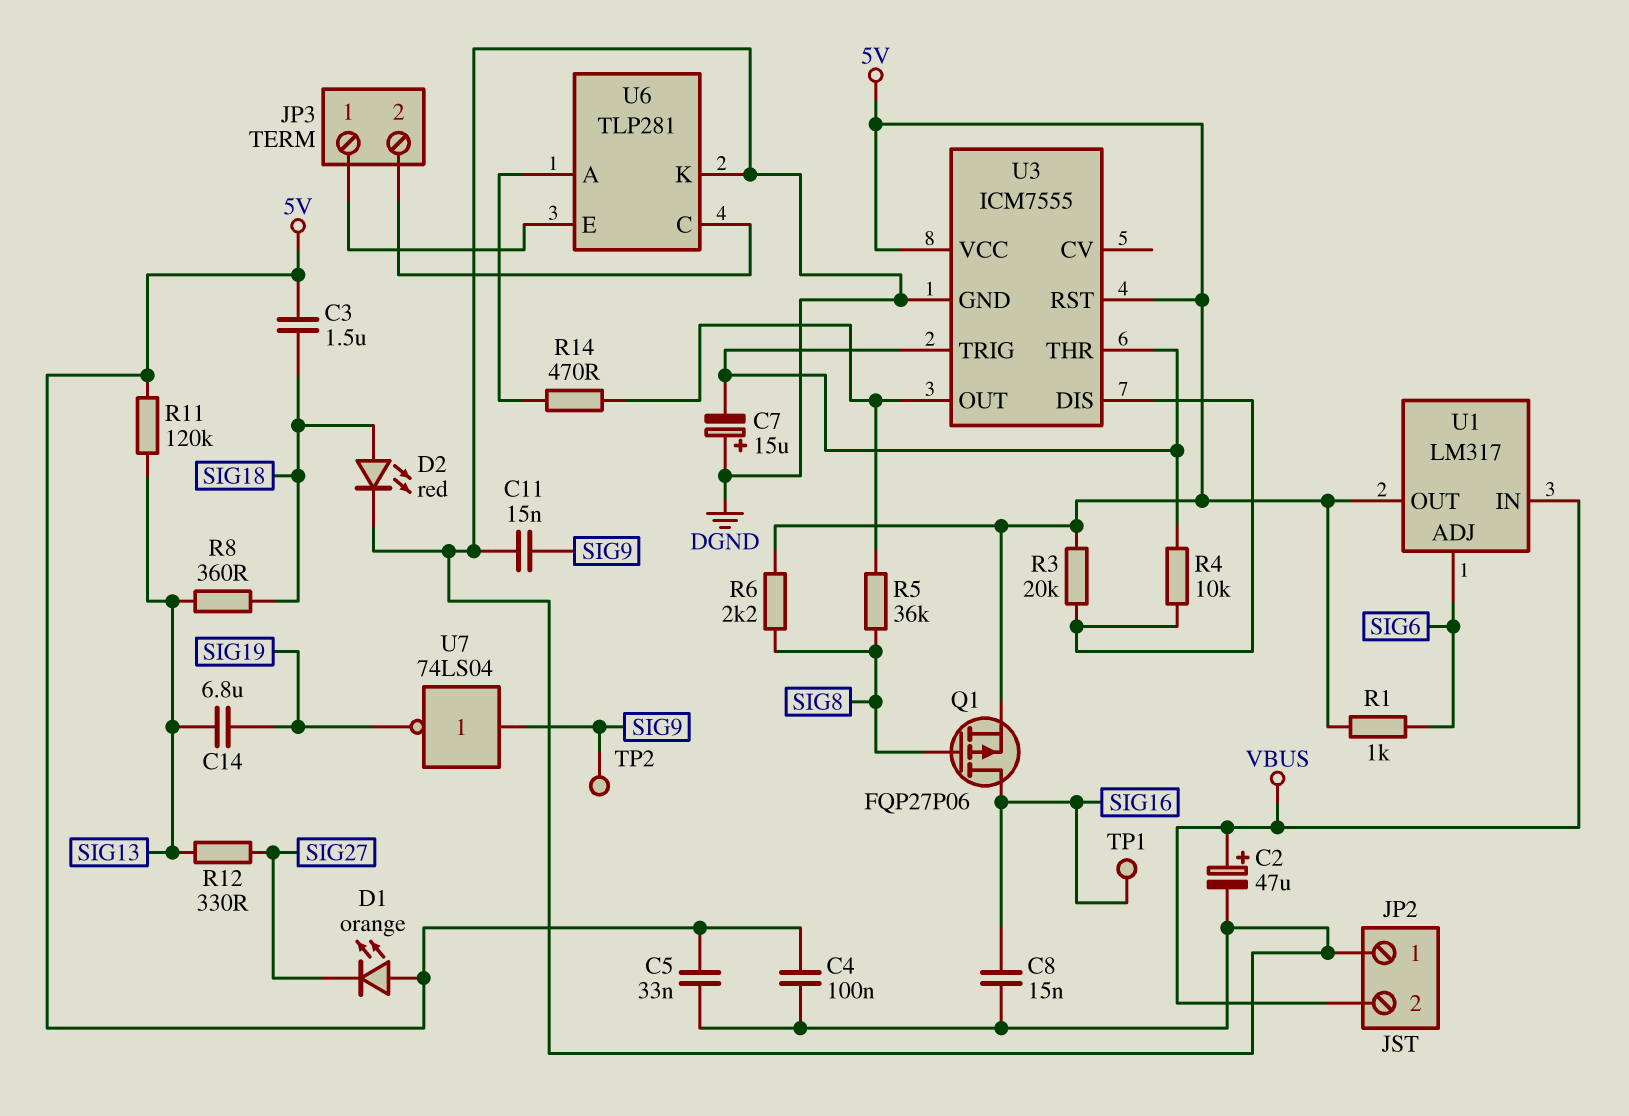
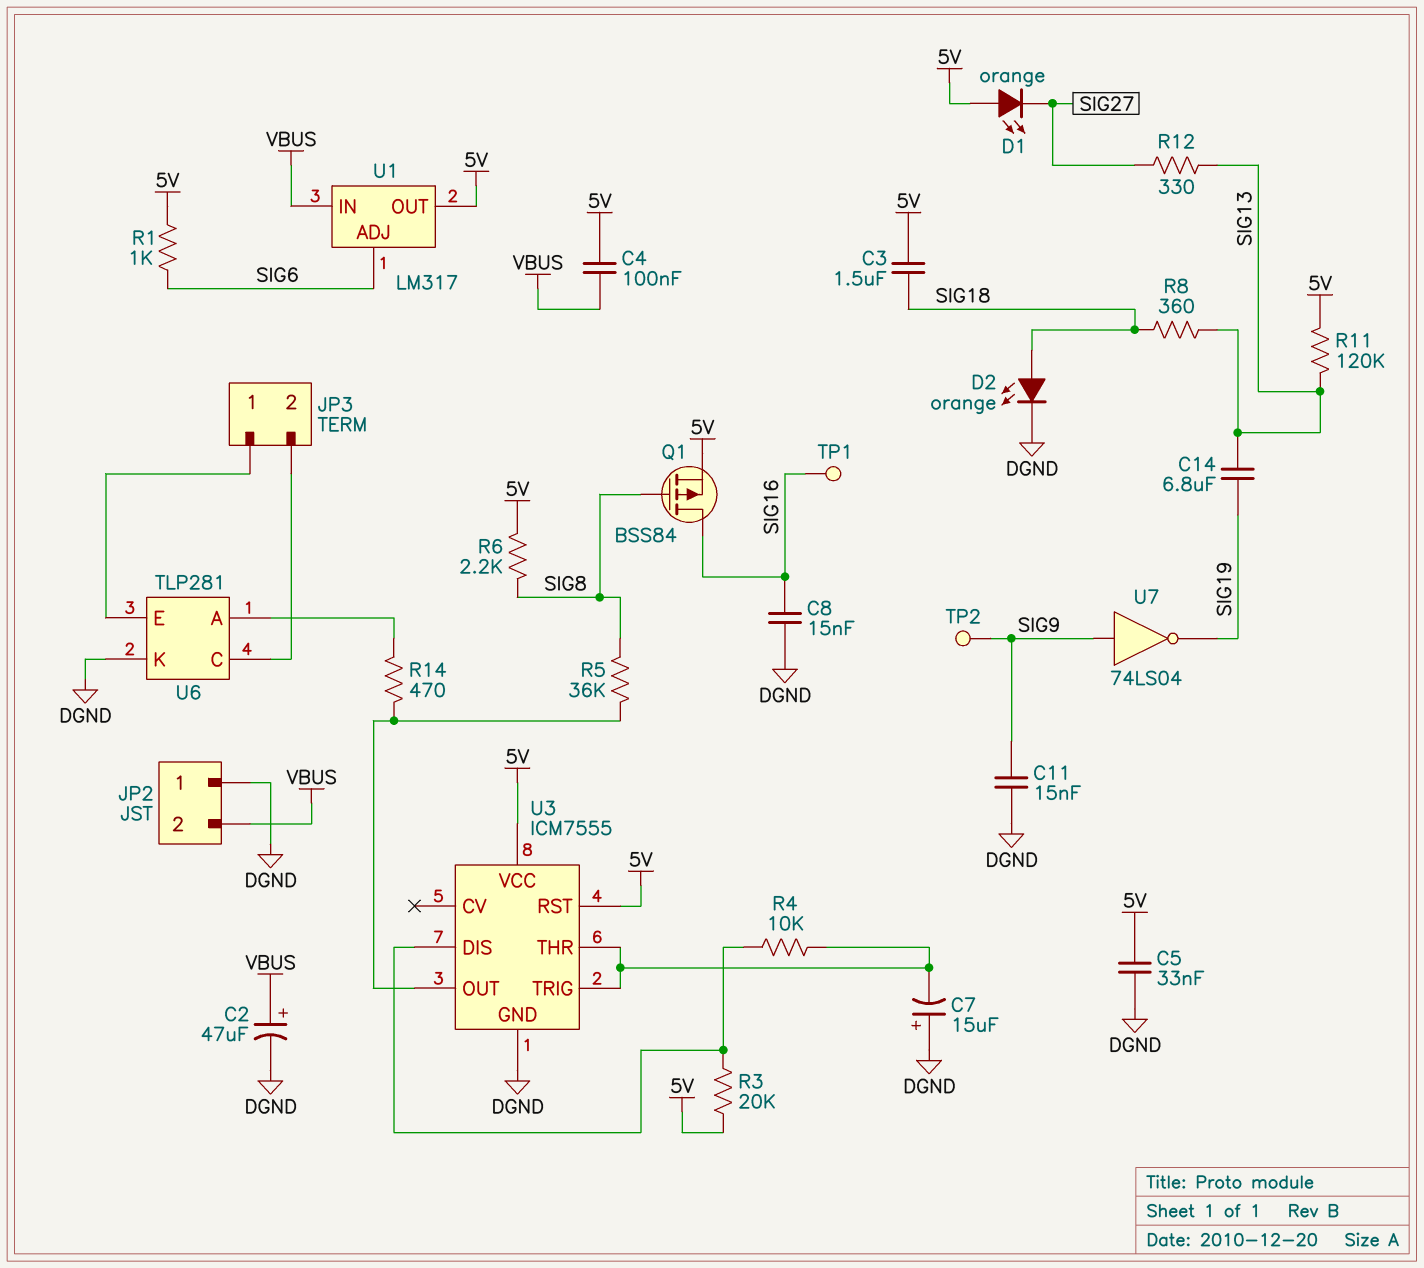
C4: 100nF (5V, DGND) -> 100nF (5V, VBUS)
D2: LED red (A SIG18, K DGND) -> LED orange (A SIG18, K DGND)
Q1: PMOS FQP27P06 (G SIG8, D SIG16, S 5V) -> PMOS BSS84 (G SIG8, D SIG16, S 5V)

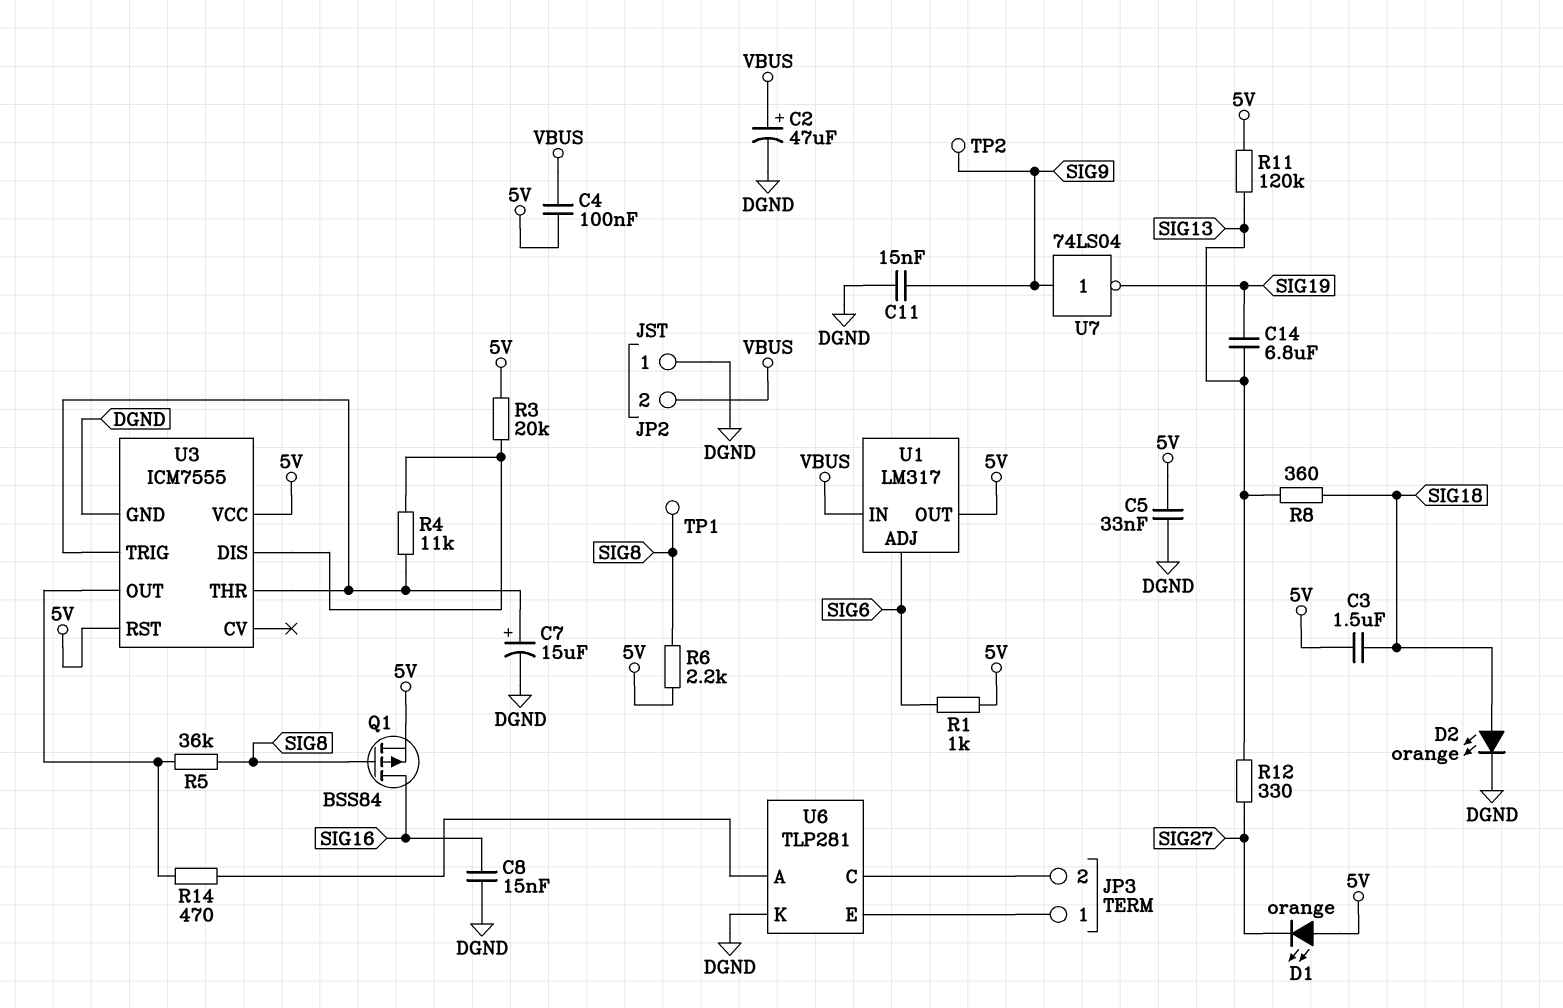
C7: 15uF (plus DGND, minus U3/THR) -> 15uF (plus U3/THR, minus DGND)
R4: 10k (U3/DIS, U3/THR) -> 11k (U3/DIS, U3/THR)
TP1: test point (SIG16) -> test point (SIG8)

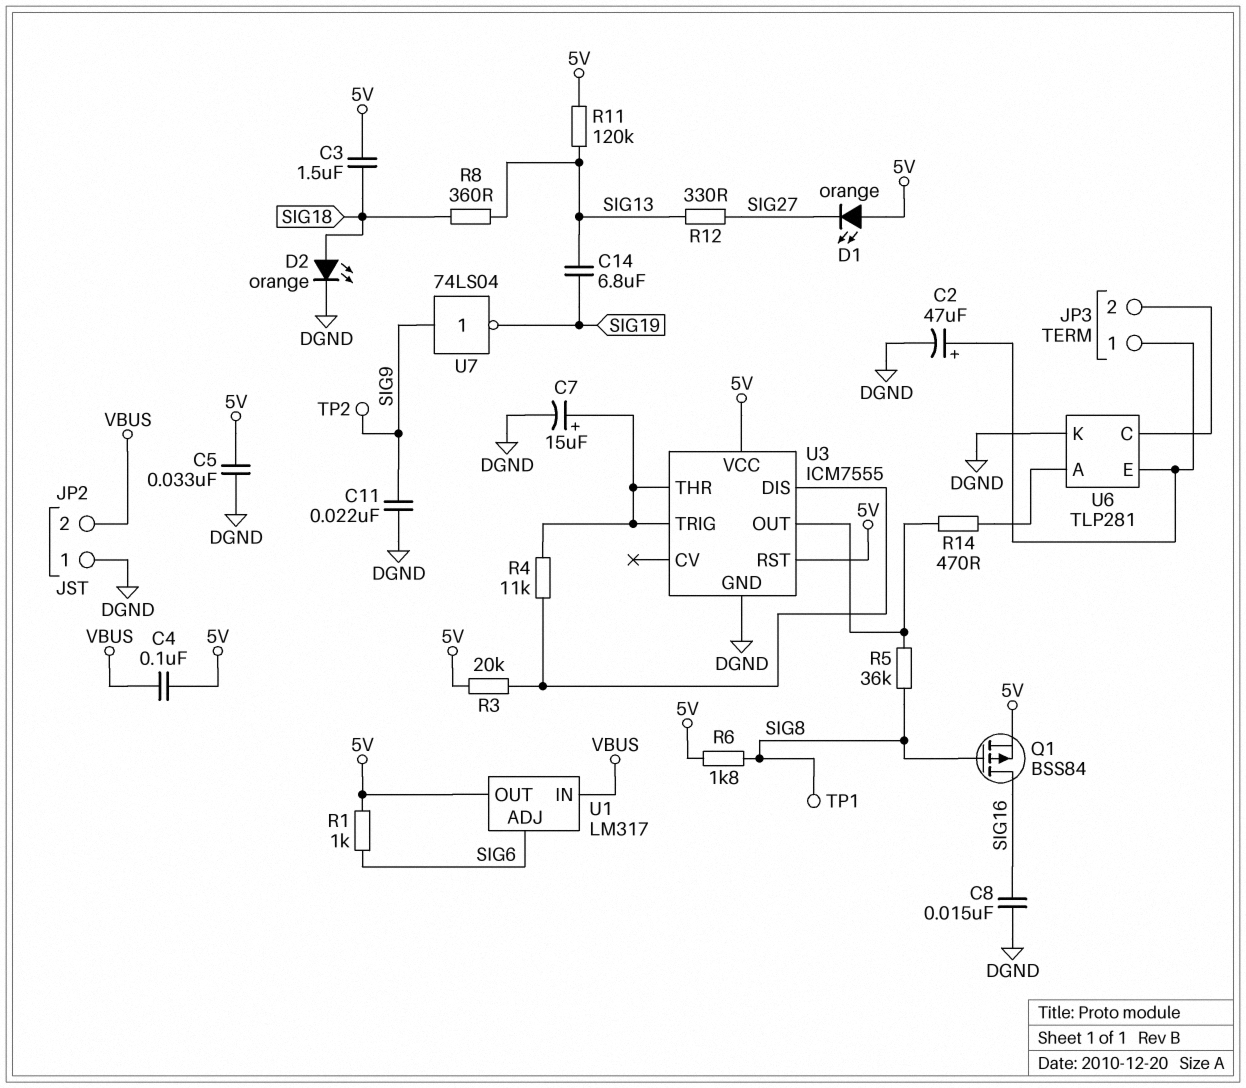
C2: 47uF (plus VBUS, minus DGND) -> 47uF (plus JP3/1, minus DGND)
C11: 15nF (DGND, SIG9) -> 22nF (DGND, SIG9)
R6: 2.2k (5V, SIG8) -> 1.8k (5V, SIG8)

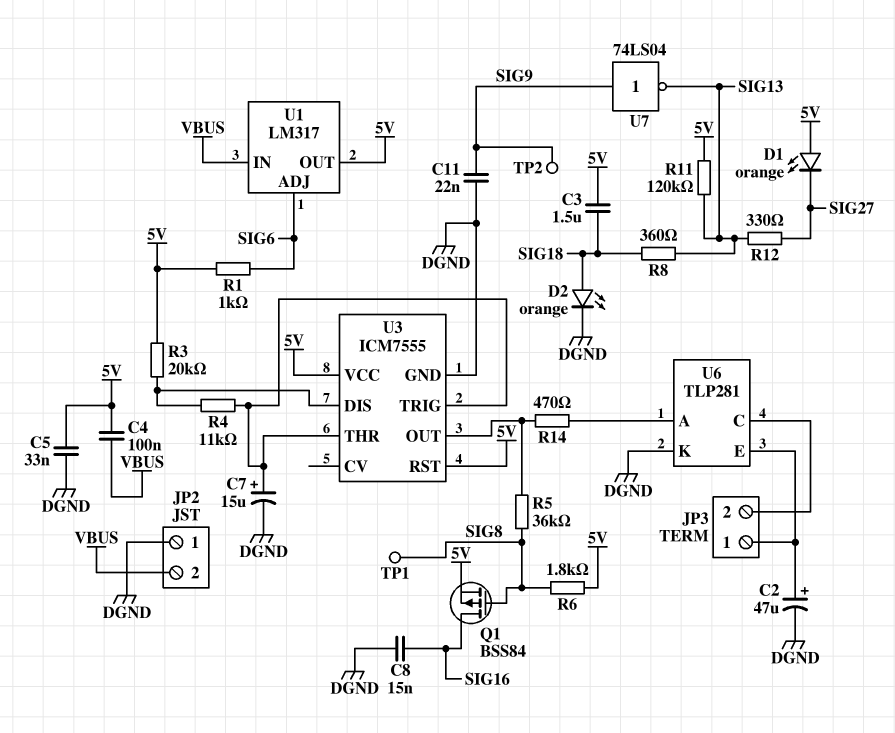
C14: 6.8uF (SIG13, SIG19) -> none
U7: NOT 74LS04 (in SIG9, out SIG19) -> NOT 74LS04 (in SIG9, out SIG13)

